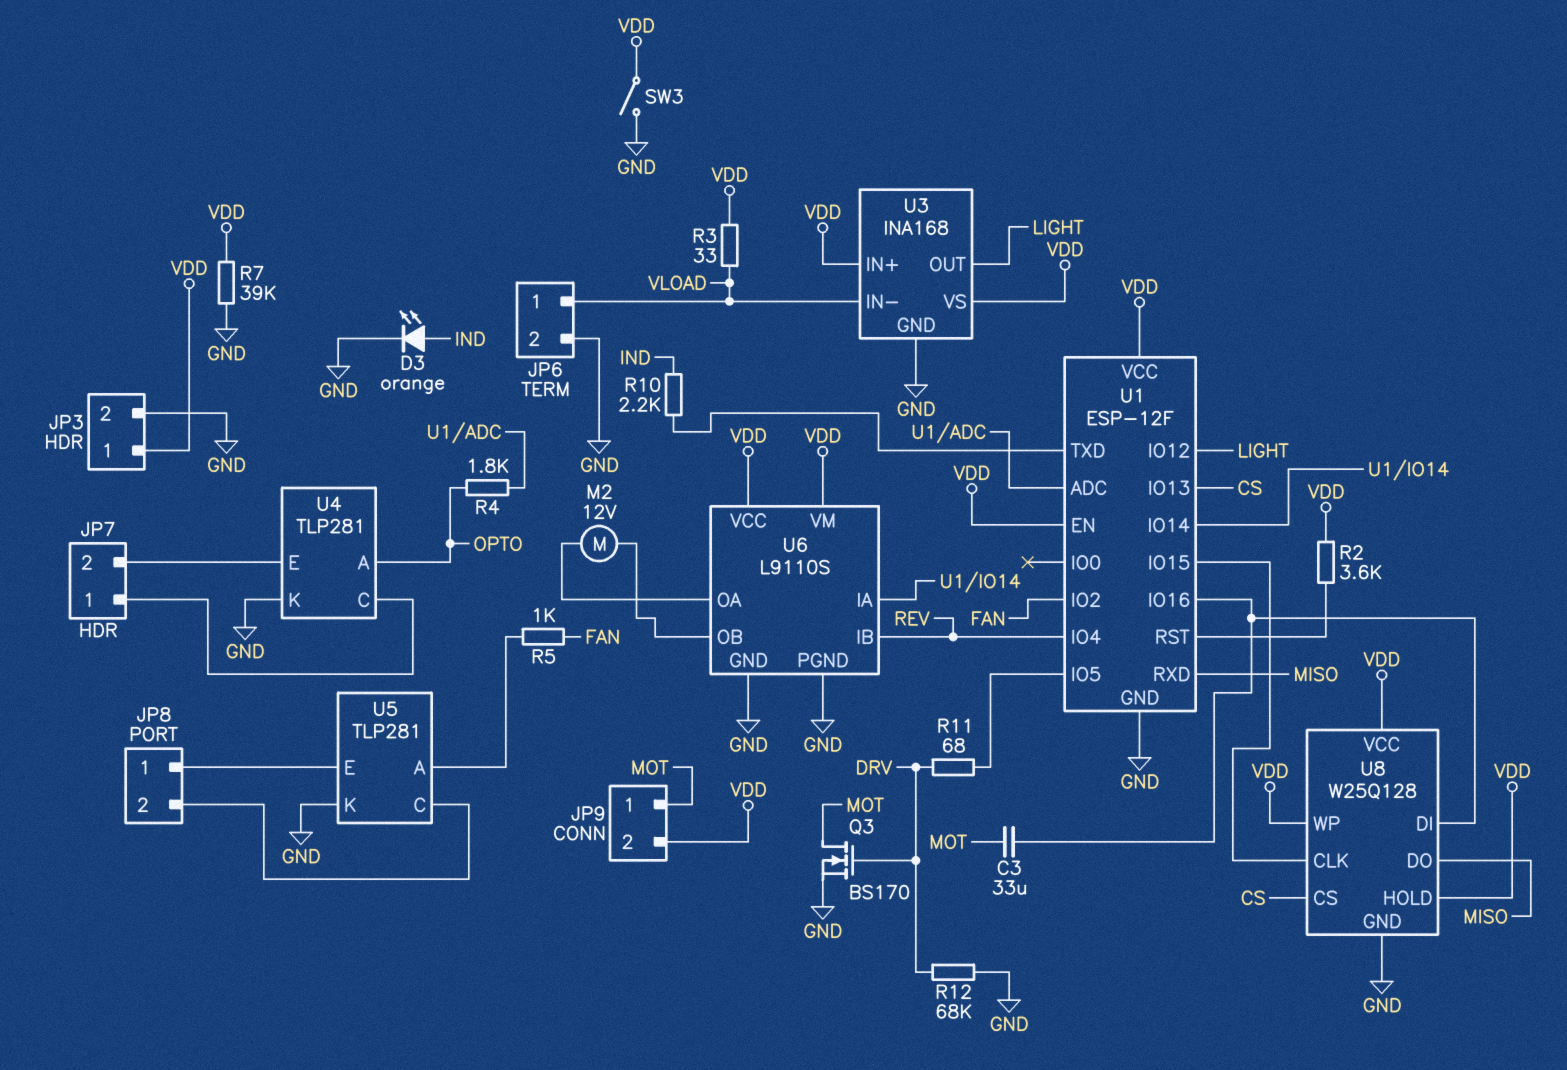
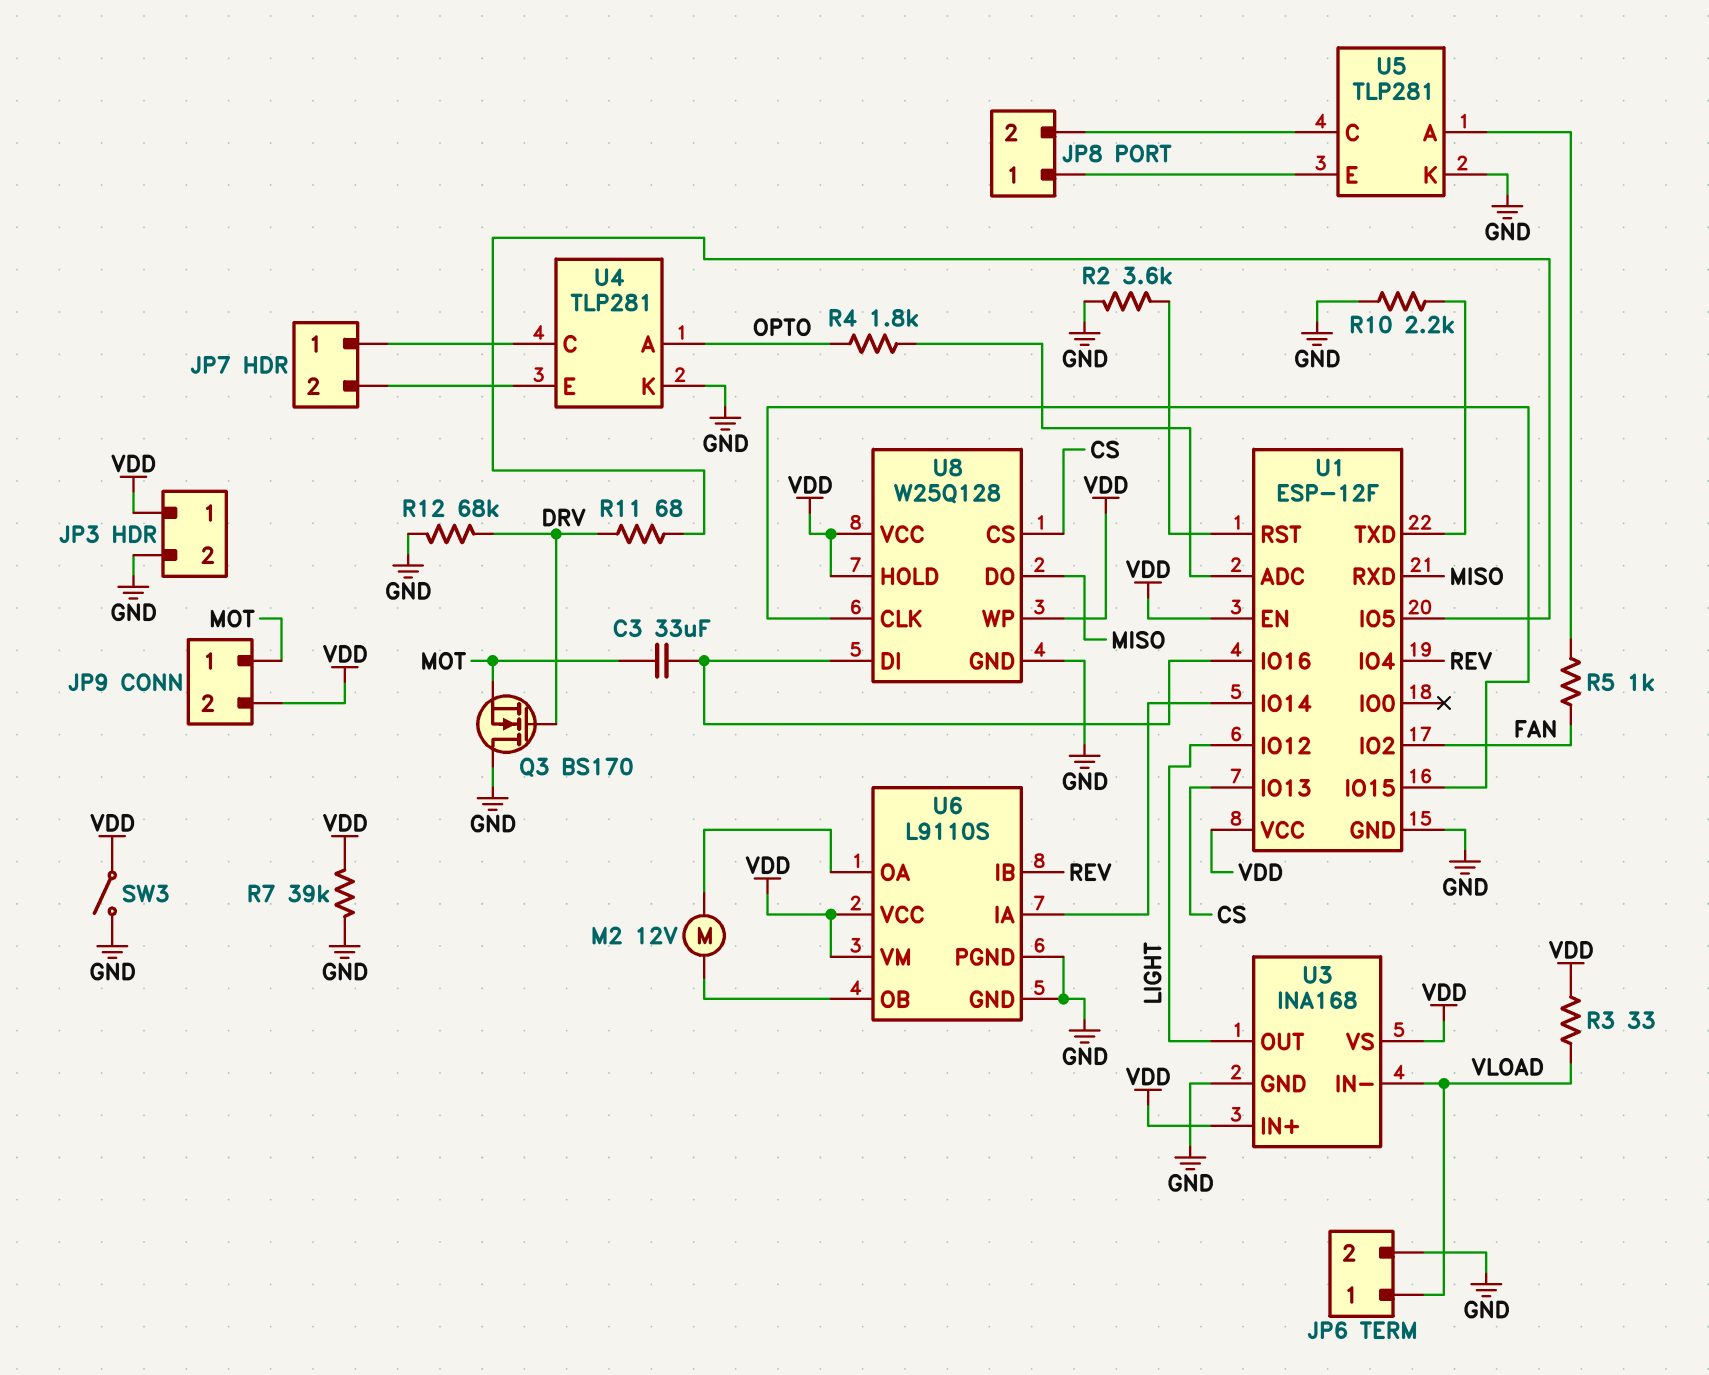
D3: LED orange (A IND, K GND) -> none
Q3: NMOS BS170 (G DRV, D MOT, S GND) -> NMOS BS170 (G DRV, D GND, S MOT)
R2: 3.6k (U1/RST, VDD) -> 3.6k (GND, U1/RST)
R10: 2.2k (IND, U1/TXD) -> 2.2k (GND, U1/TXD)

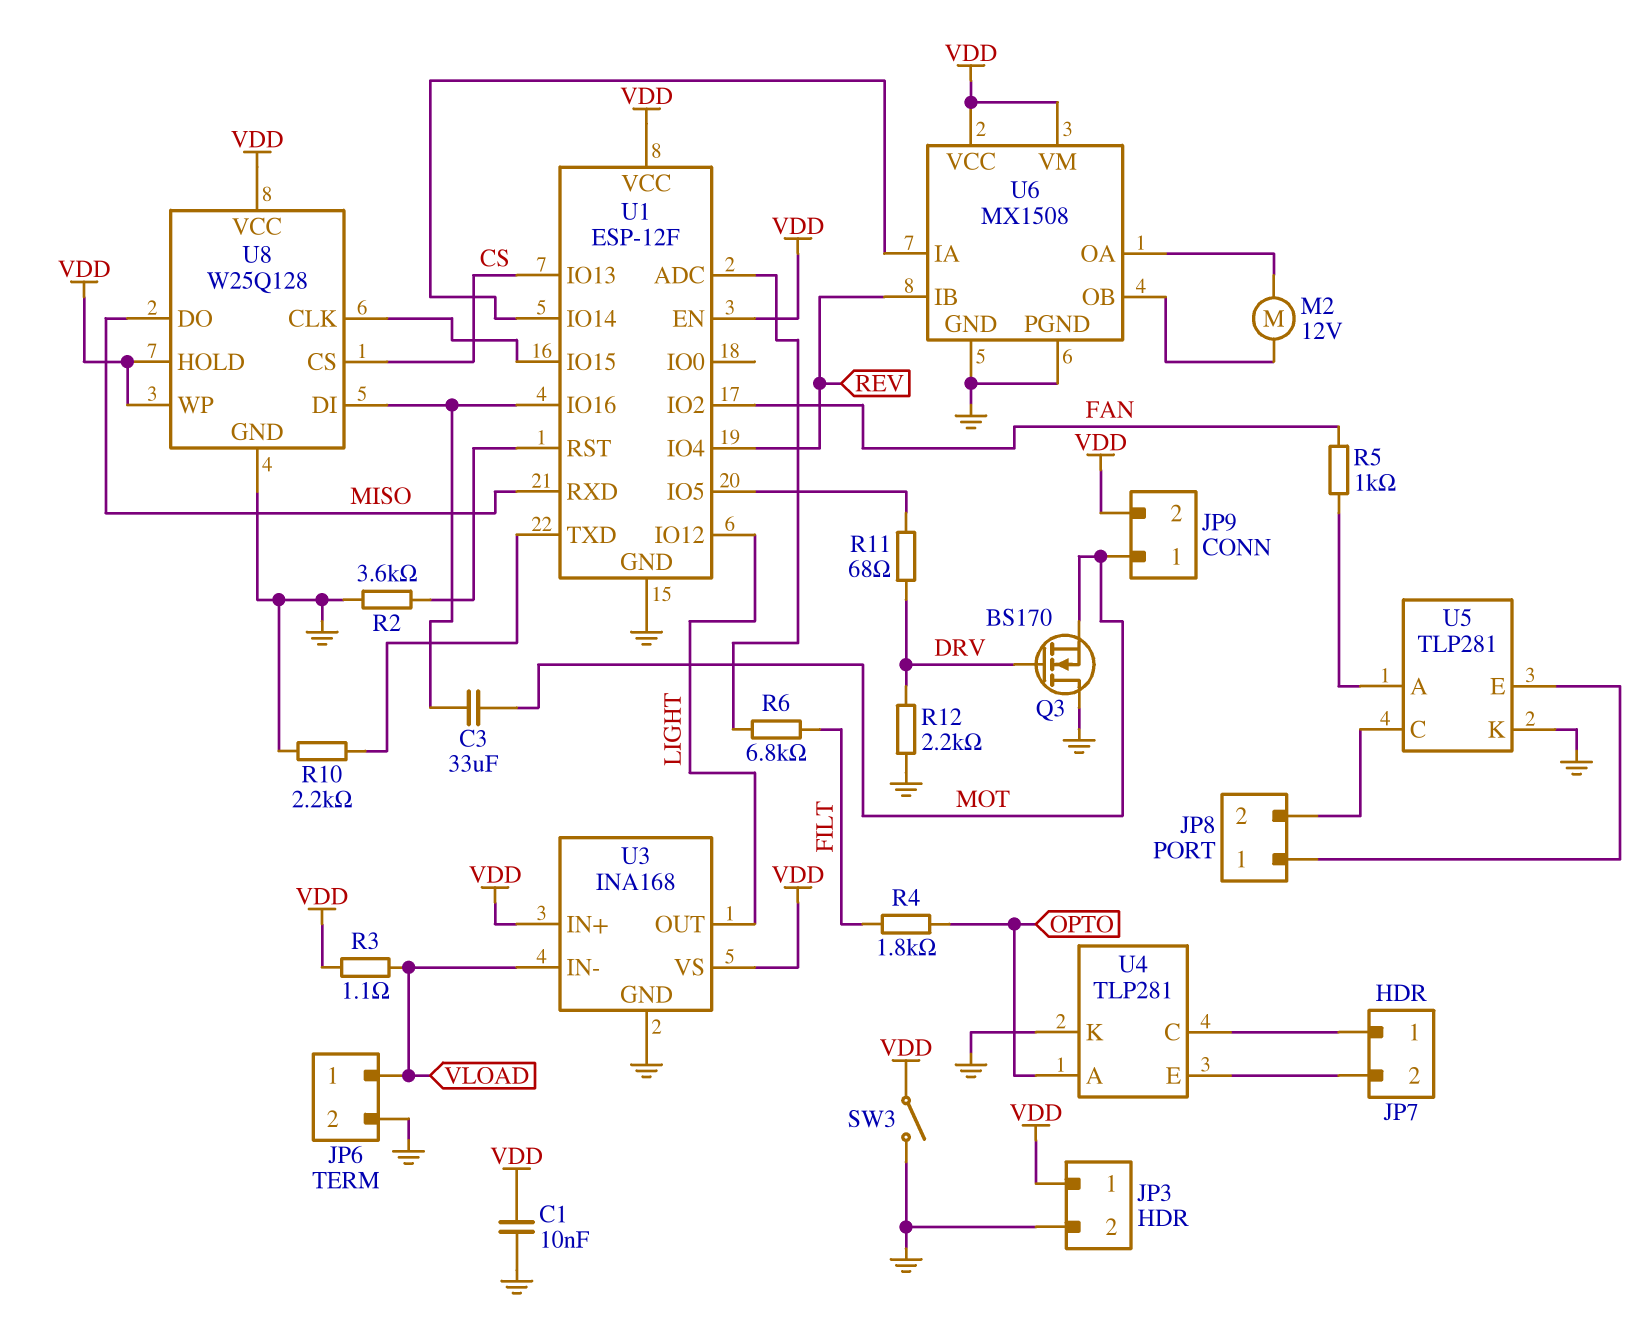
C1: none -> 10nF (GND, VDD)
R3: 33 (VDD, VLOAD) -> 1.1 (VDD, VLOAD)
R4: 1.8k (OPTO, U1/ADC) -> 1.8k (FILT, OPTO)
R6: none -> 6.8k (FILT, U1/ADC)
R7: 39k (GND, VDD) -> none
R12: 68k (DRV, GND) -> 2.2k (DRV, GND)
U6: L9110S -> MX1508

